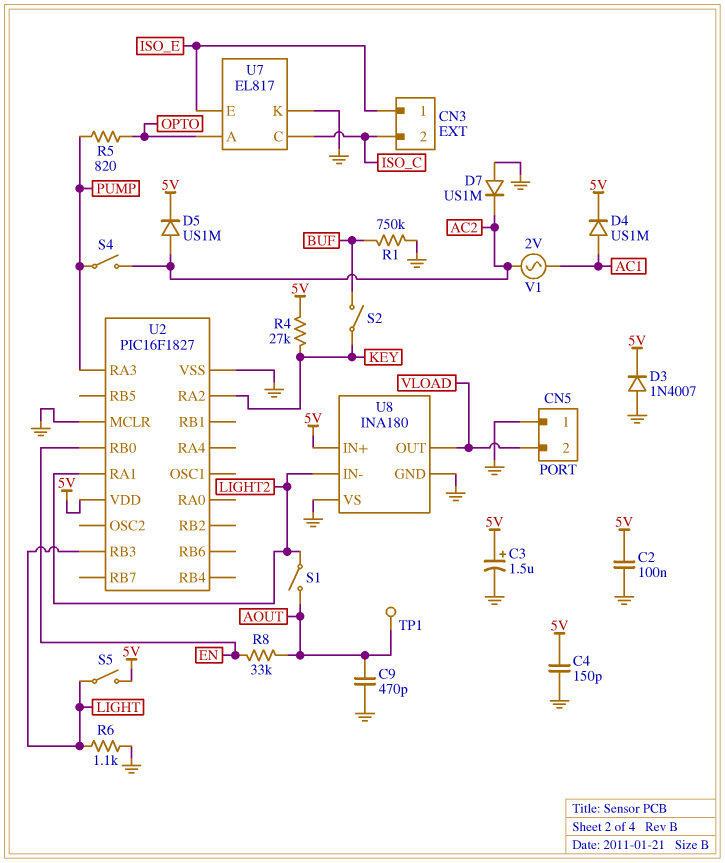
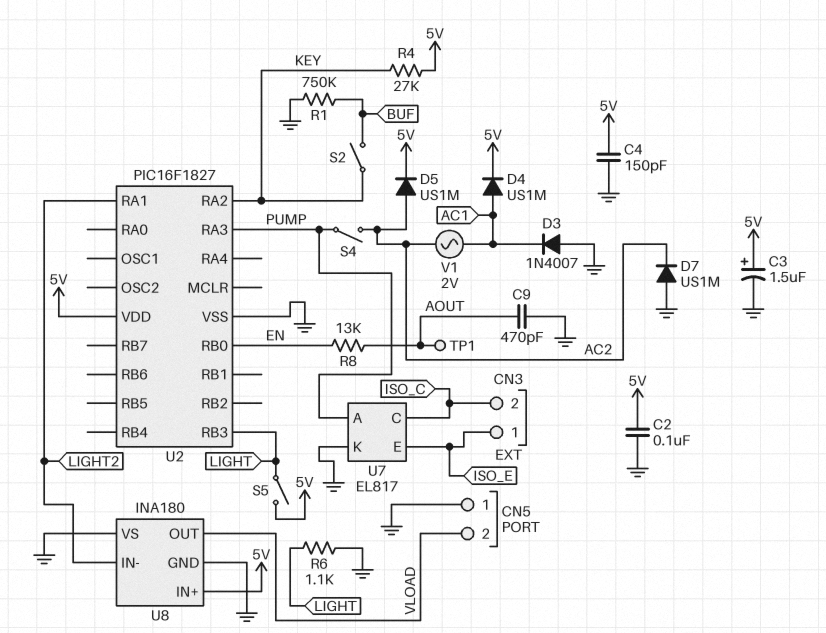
D3: diode 1N4007 (A GND, K 5V) -> diode 1N4007 (A GND, K AC1)
R5: 820 (OPTO, PUMP) -> none
R8: 33k (AOUT, EN) -> 13k (AOUT, EN)
S1: switch (AOUT, LIGHT2) -> none
U2 pin MCLR: GND -> none
U7 pin A: OPTO -> PUMP

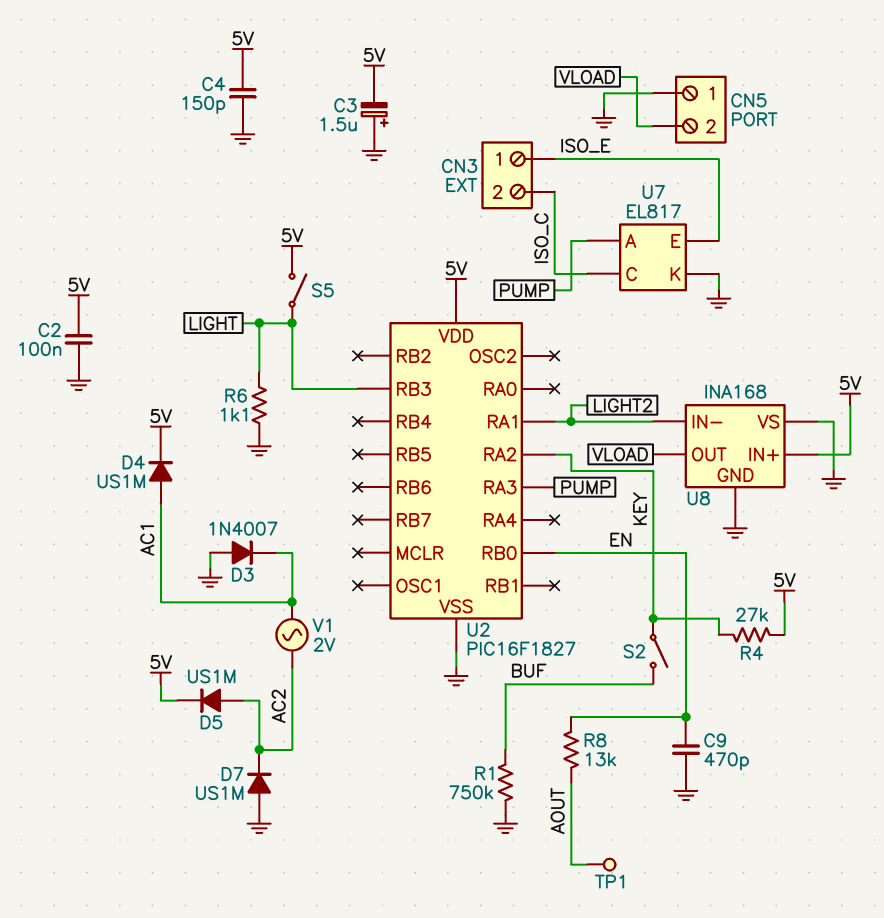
C3: 1.5uF (plus 5V, minus GND) -> 1.5uF (plus GND, minus 5V)
C9: 470pF (AOUT, GND) -> 470pF (EN, GND)
S4: switch (AC2, PUMP) -> none
U8: INA180 -> INA168

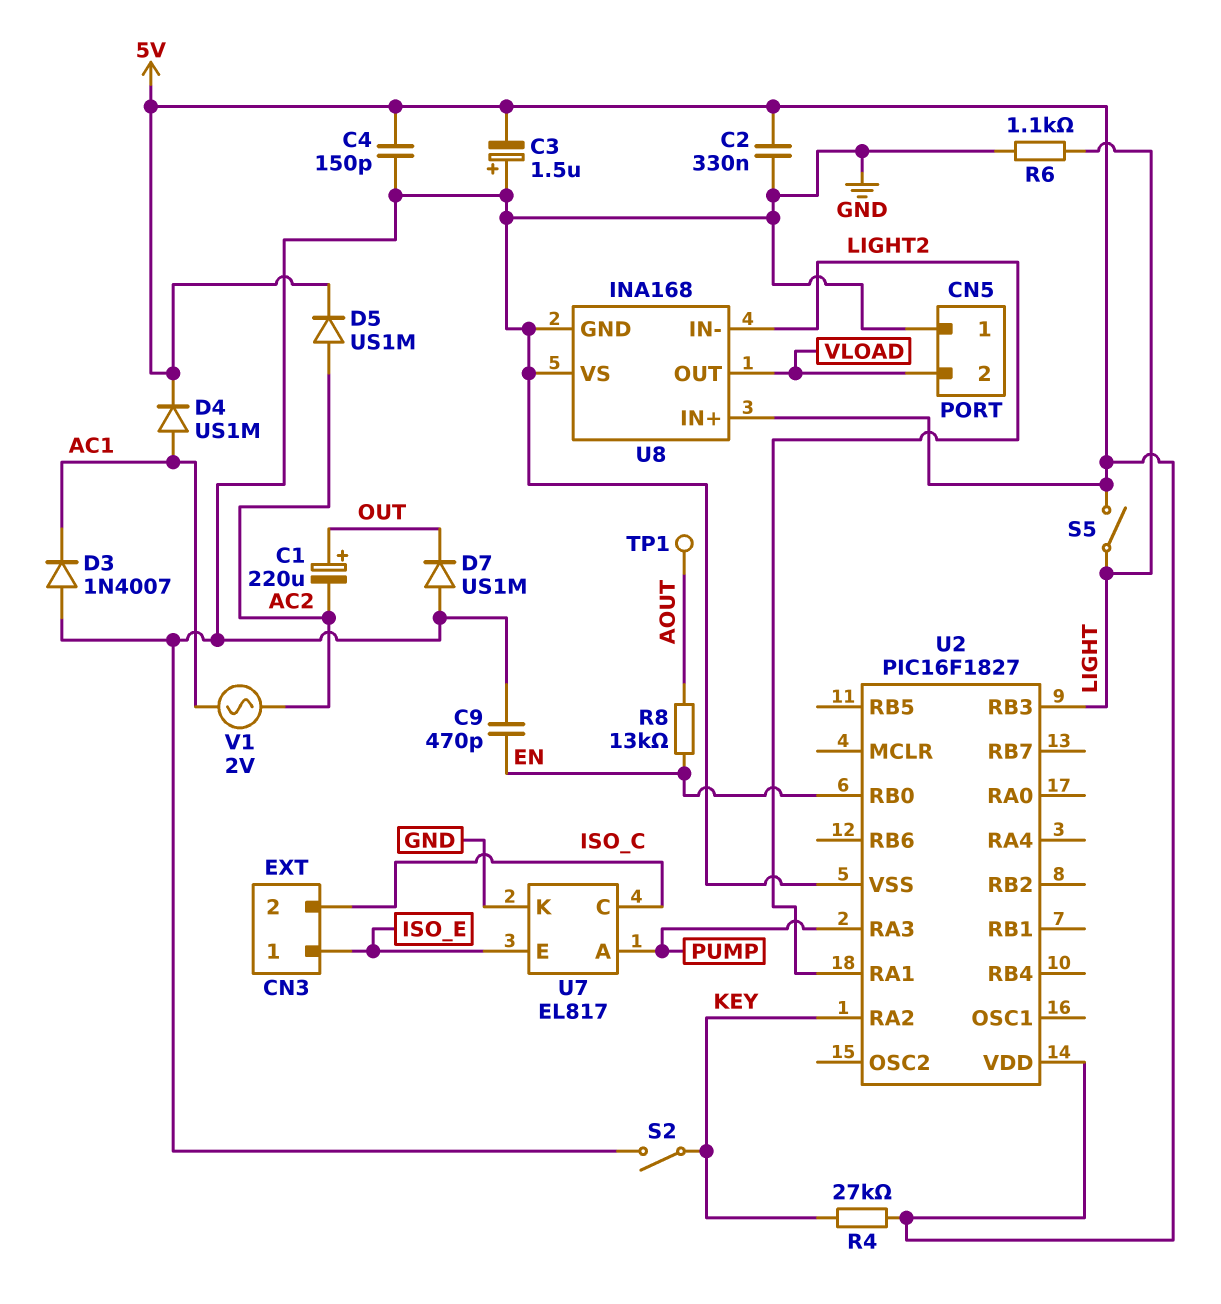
C1: none -> 220uF (plus OUT, minus AC2)
C2: 100nF (5V, GND) -> 330nF (5V, GND)
D7: diode US1M (A GND, K AC2) -> diode US1M (A GND, K OUT)
R1: 750k (BUF, GND) -> none
S2: switch (BUF, KEY) -> switch (GND, KEY)

